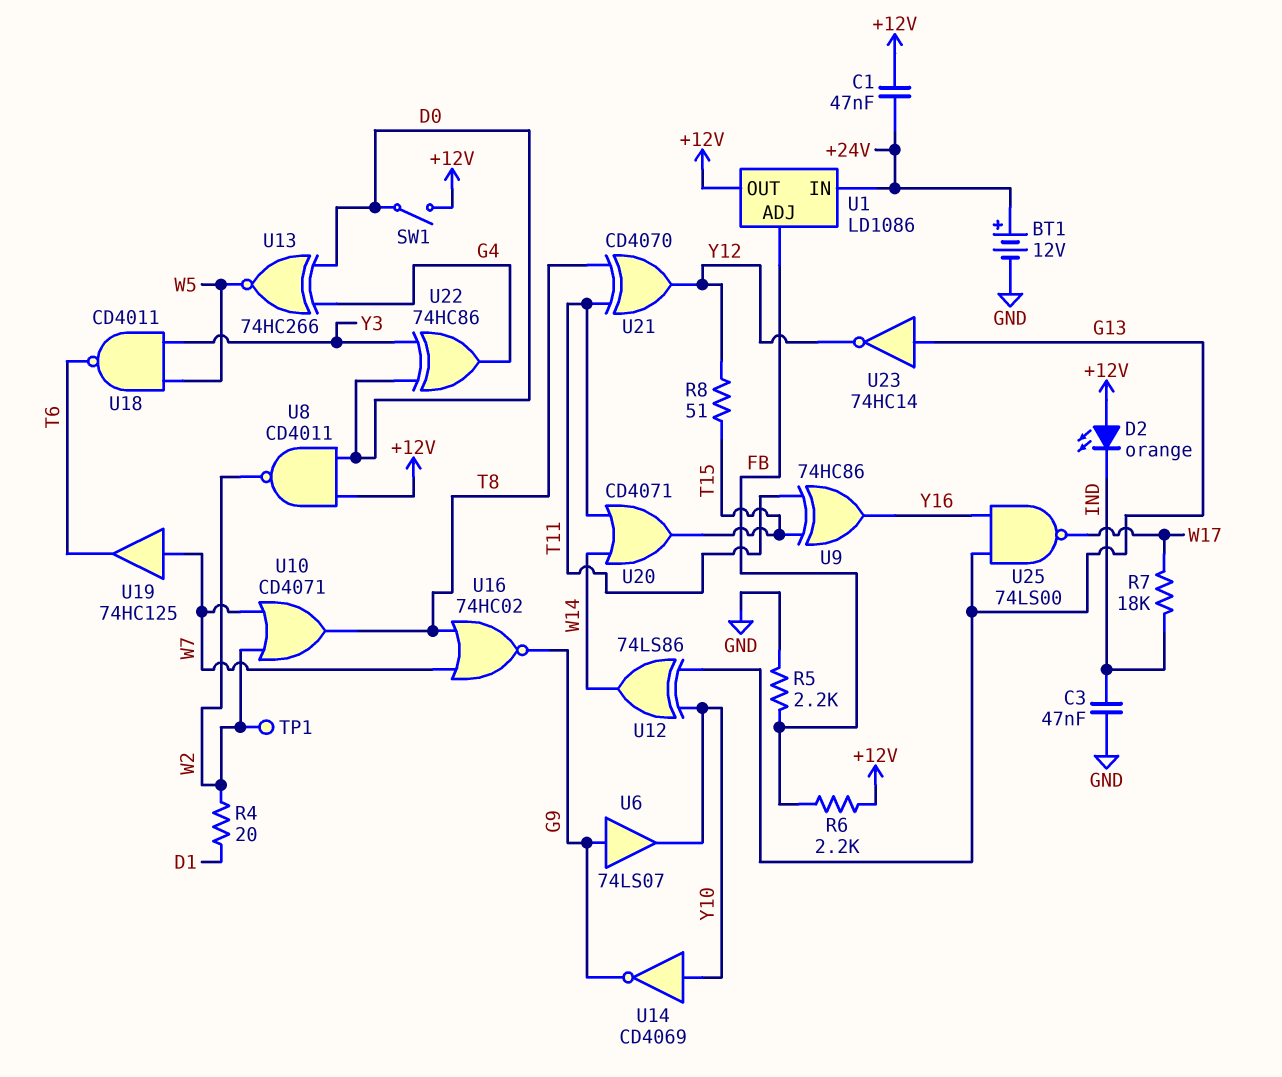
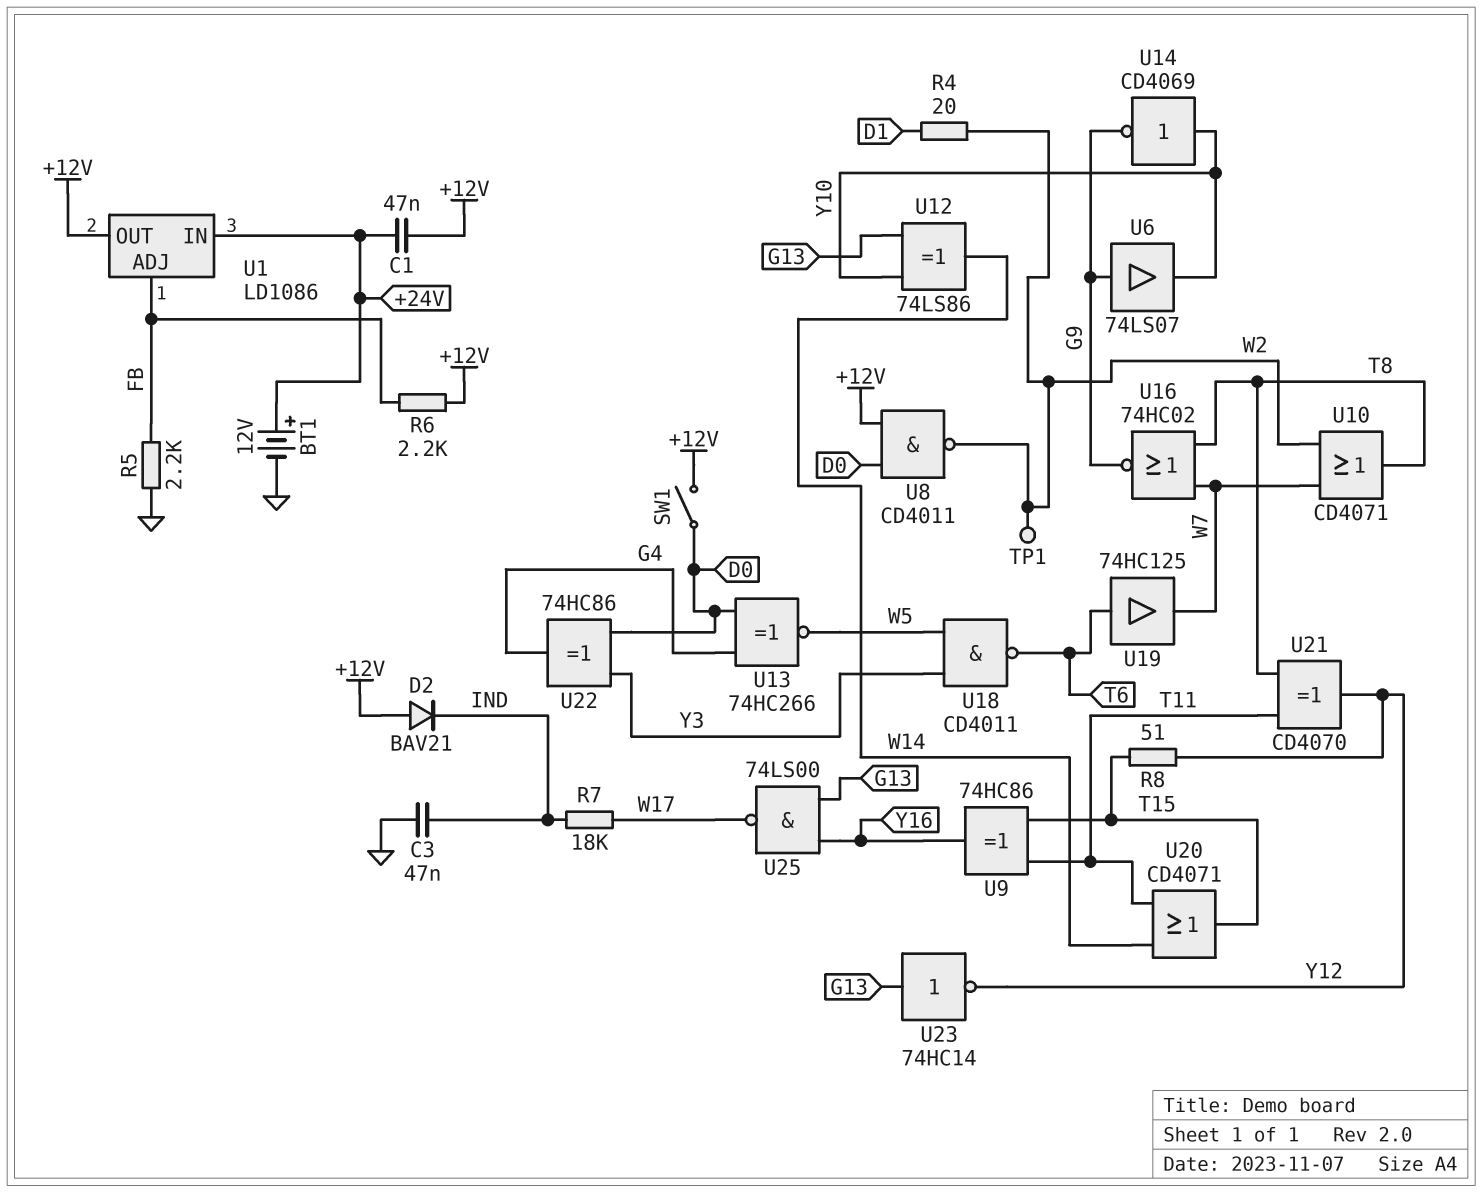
D2: LED orange (A +12V, K IND) -> diode BAV21 (A +12V, K IND)
U19: buffer 74HC125 (in W7, out T6) -> buffer 74HC125 (in T6, out W7)

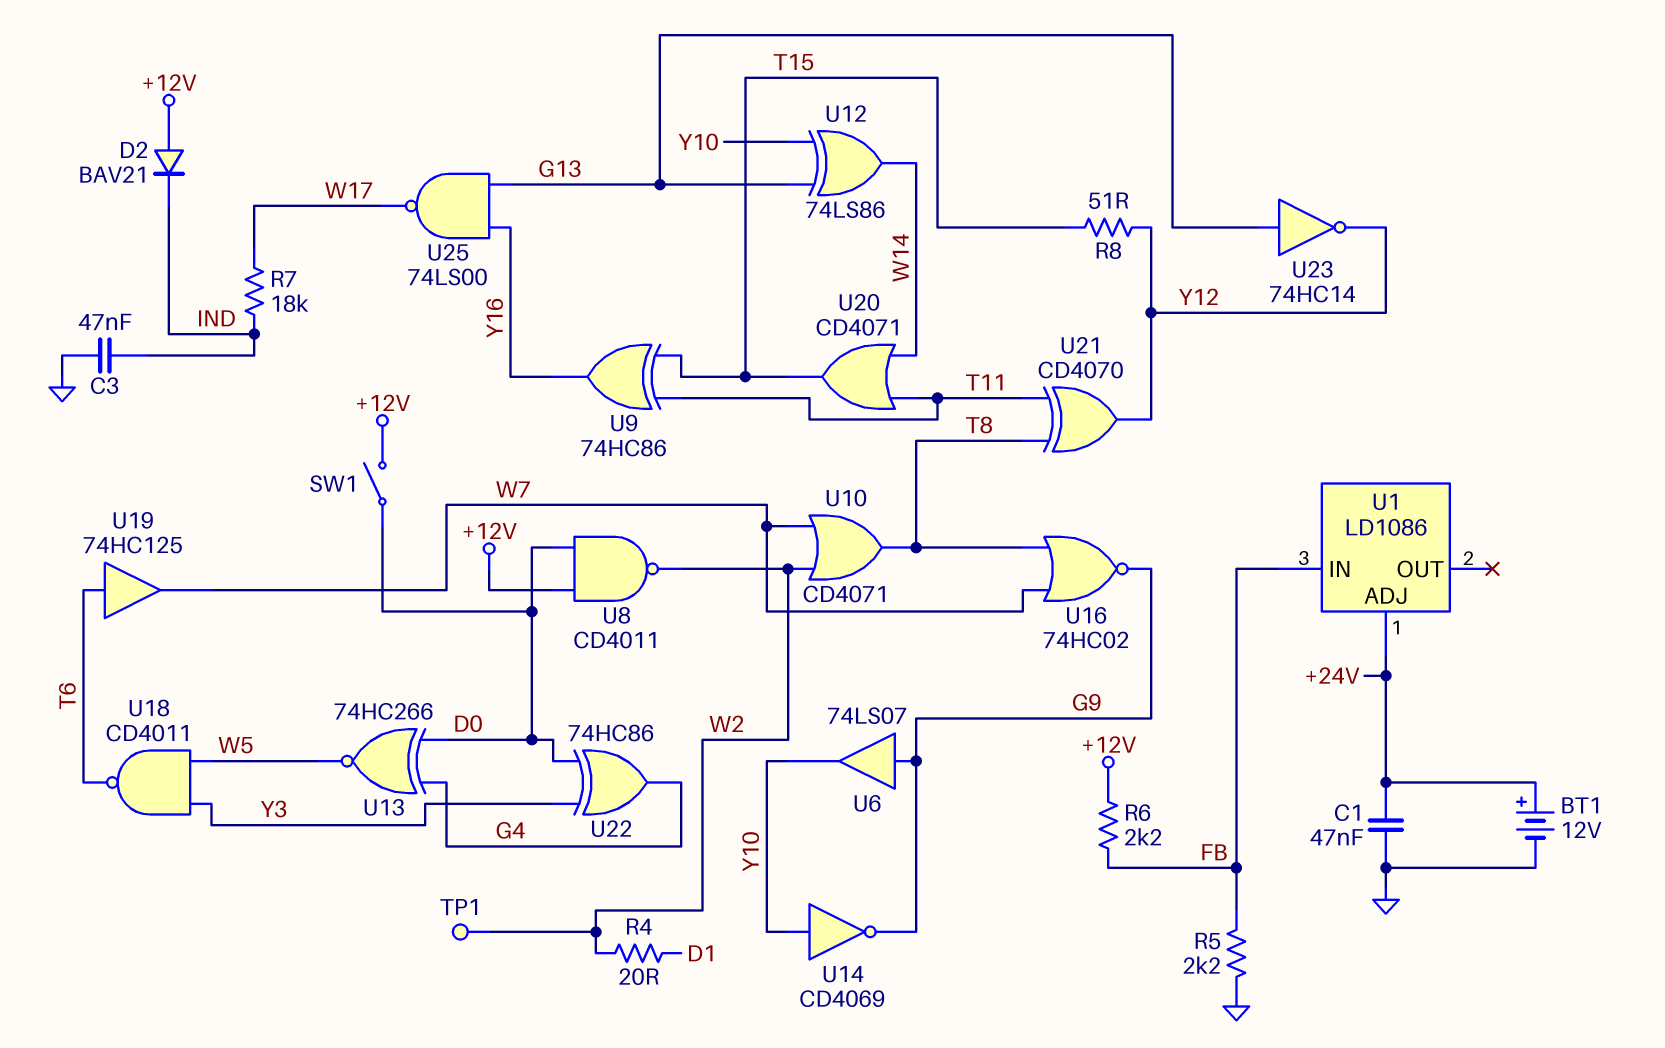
C1: 47nF (+12V, +24V) -> 47nF (+24V, GND)
U1 pin ADJ: FB -> +24V
U1 pin IN: +24V -> FB
U1 pin OUT: +12V -> none

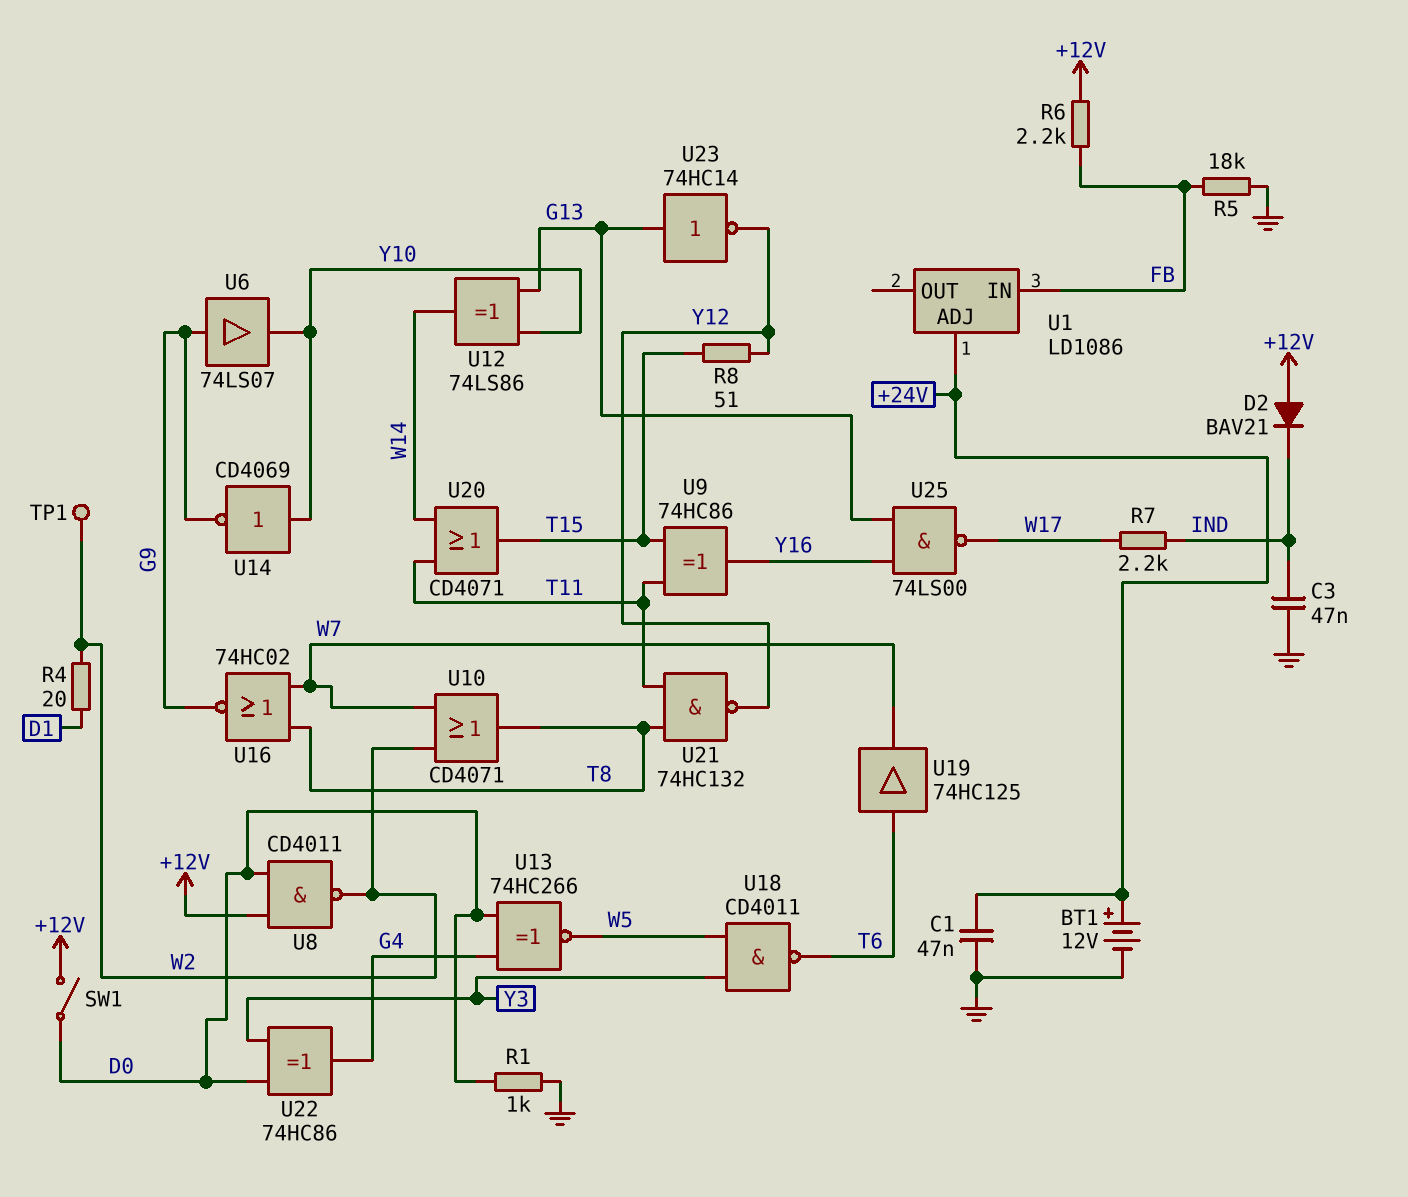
R1: none -> 1k (D0, GND)
R5: 2.2k (FB, GND) -> 18k (FB, GND)
R7: 18k (IND, W17) -> 2.2k (IND, W17)
U21: XOR CD4070 (in T8, in T11, out Y12) -> NAND 74HC132 (in T8, in T11, out Y12)

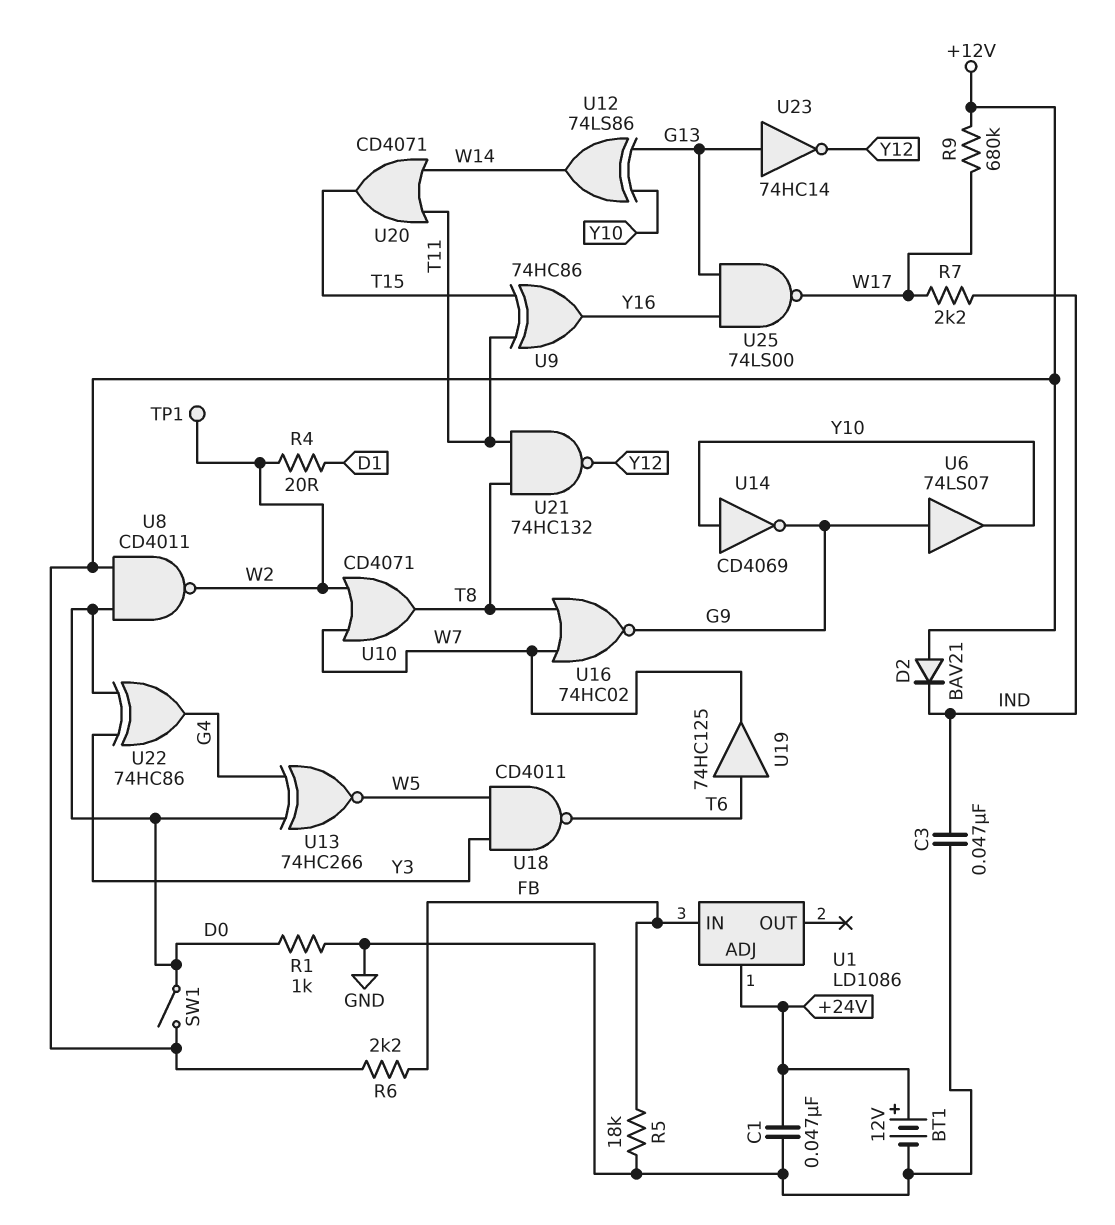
R8: 51 (T15, Y12) -> none
R9: none -> 680k (+12V, W17)

